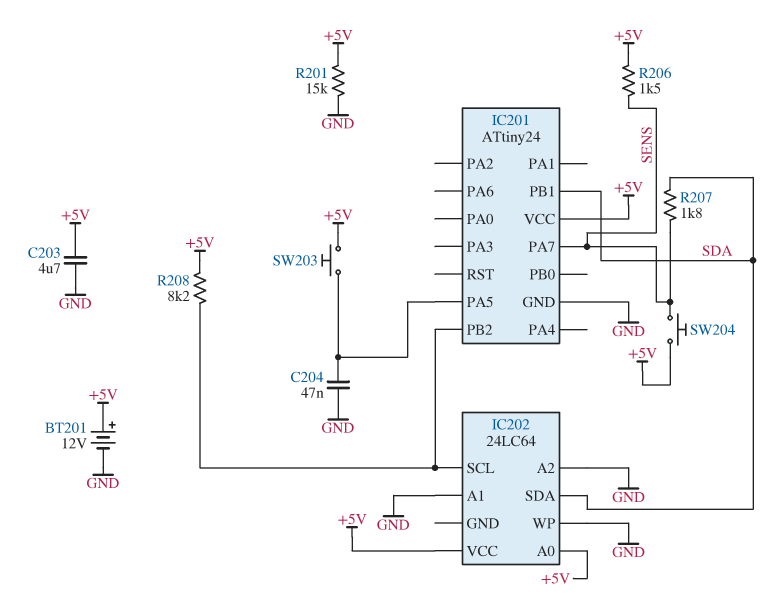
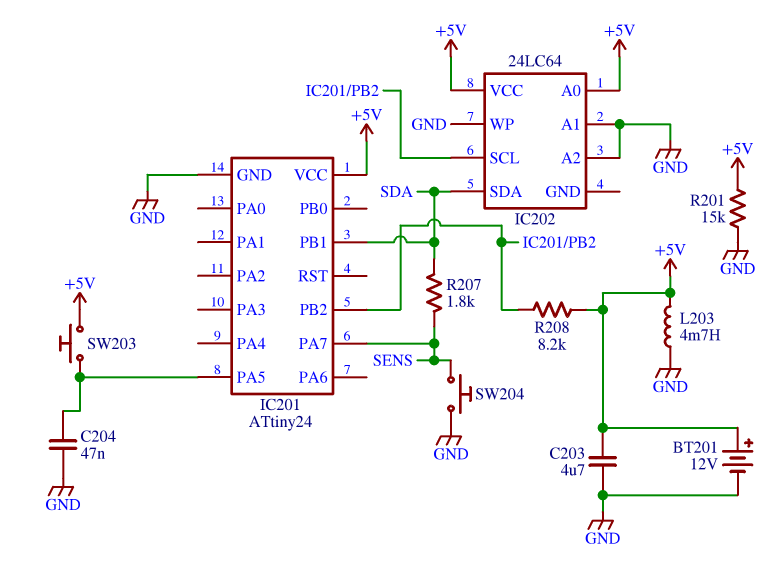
L203: none -> 4.7mH (+5V, GND)
R206: 1.5k (+5V, SENS) -> none
SW204: button (+5V, SENS) -> button (GND, SENS)

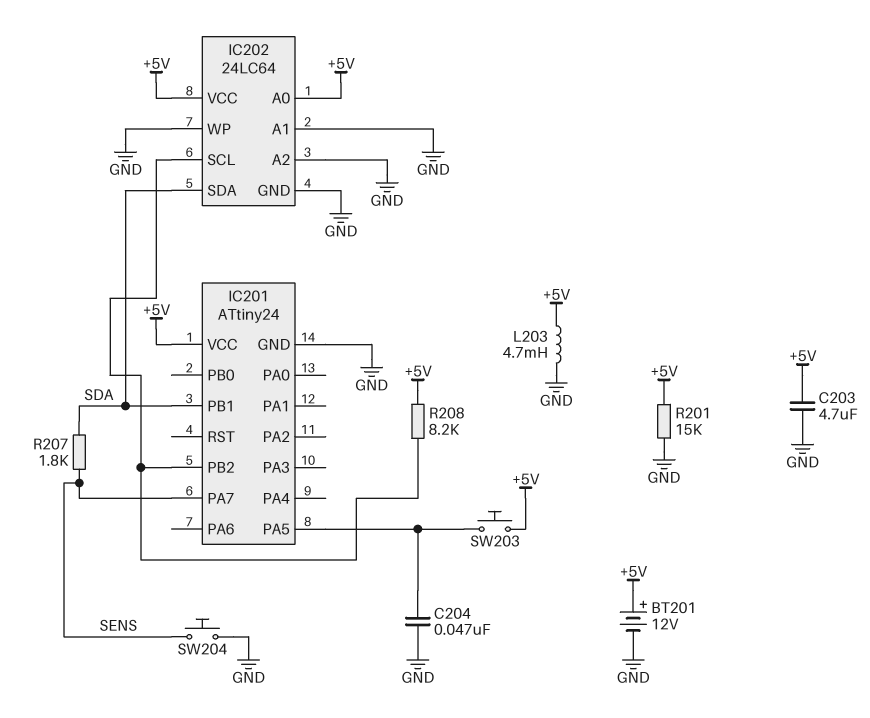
IC202 pin GND: none -> GND

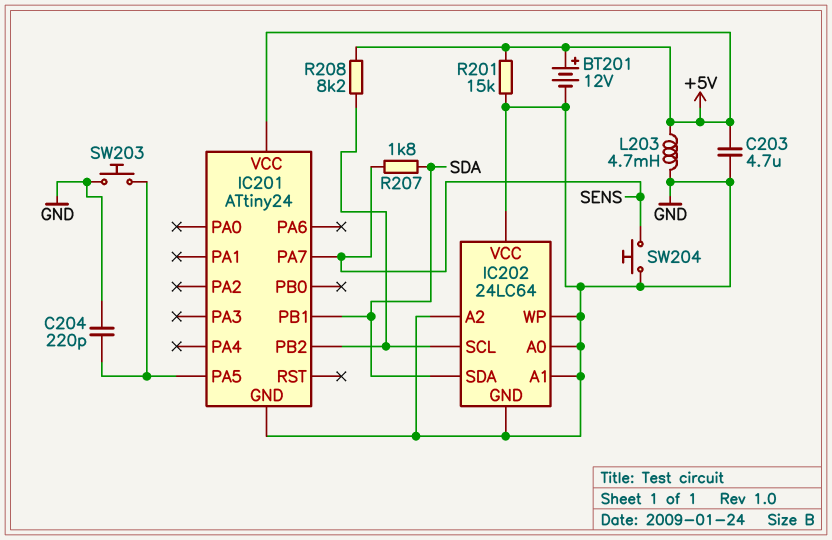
C204: 47nF (GND, IC201/PA5) -> 220pF (GND, IC201/PA5)
IC202 pin A0: +5V -> GND
IC202 pin VCC: +5V -> GND
SW203: button (+5V, IC201/PA5) -> button (GND, IC201/PA5)

